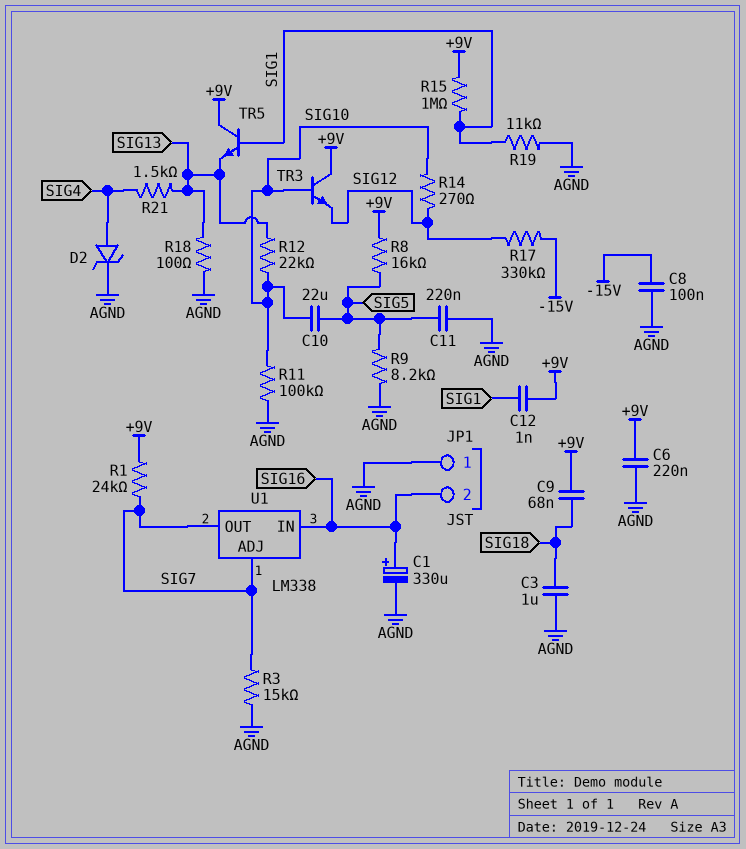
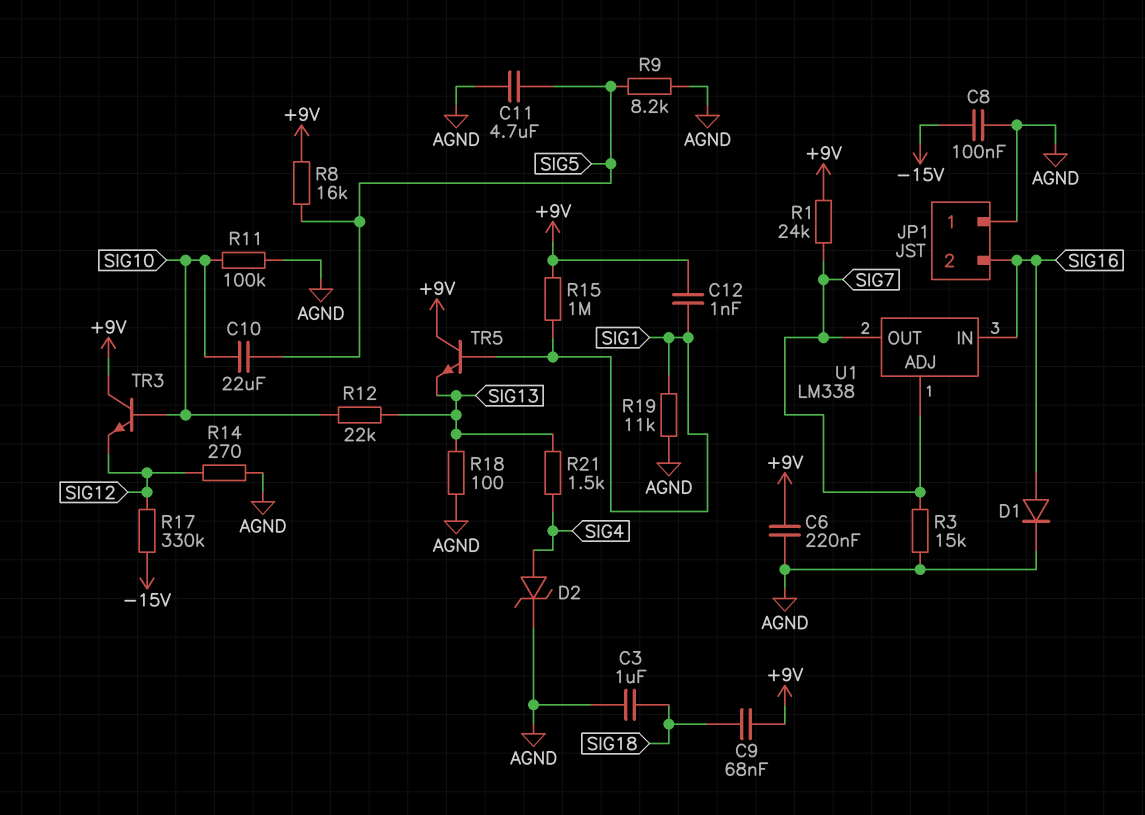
C1: 330uF (plus SIG16, minus AGND) -> none
C11: 220nF (AGND, SIG5) -> 4.7uF (AGND, SIG5)
D1: none -> diode (A SIG16, K AGND)
R14: 270 (SIG10, SIG12) -> 270 (AGND, SIG12)

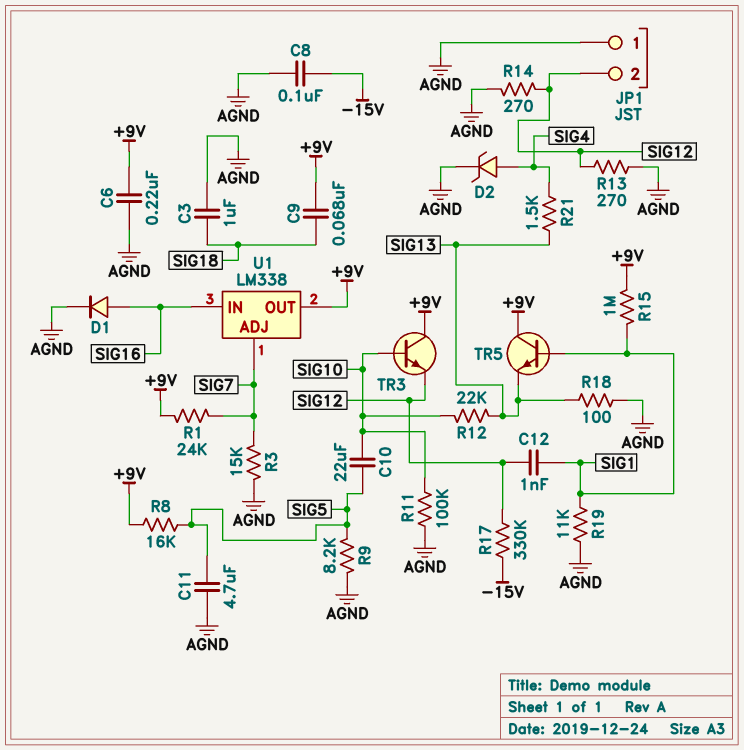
C12: 1nF (+9V, SIG1) -> 1nF (SIG1, SIG12)
JP1 pin 2: SIG16 -> SIG12
R13: none -> 270 (AGND, SIG12)
U1 pin OUT: SIG7 -> +9V

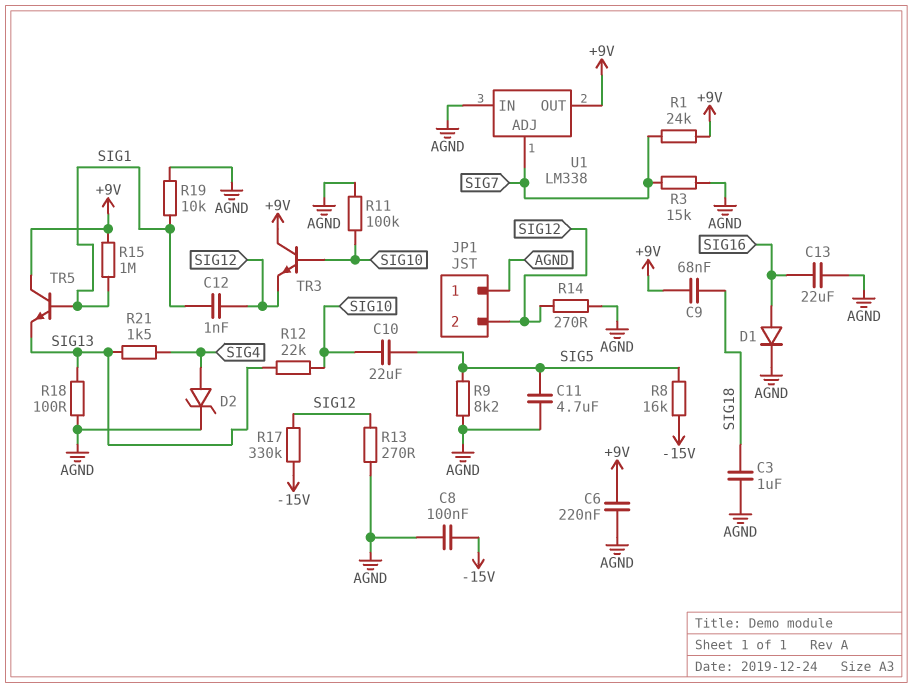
C13: none -> 22uF (AGND, SIG16)
R8: 16k (+9V, SIG5) -> 16k (-15V, SIG5)
R19: 11k (AGND, SIG1) -> 10k (AGND, SIG1)
U1 pin IN: SIG16 -> AGND

